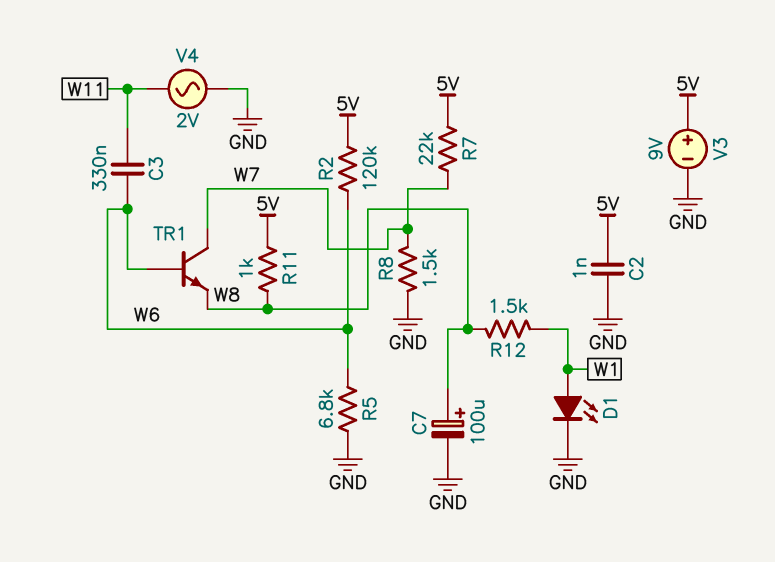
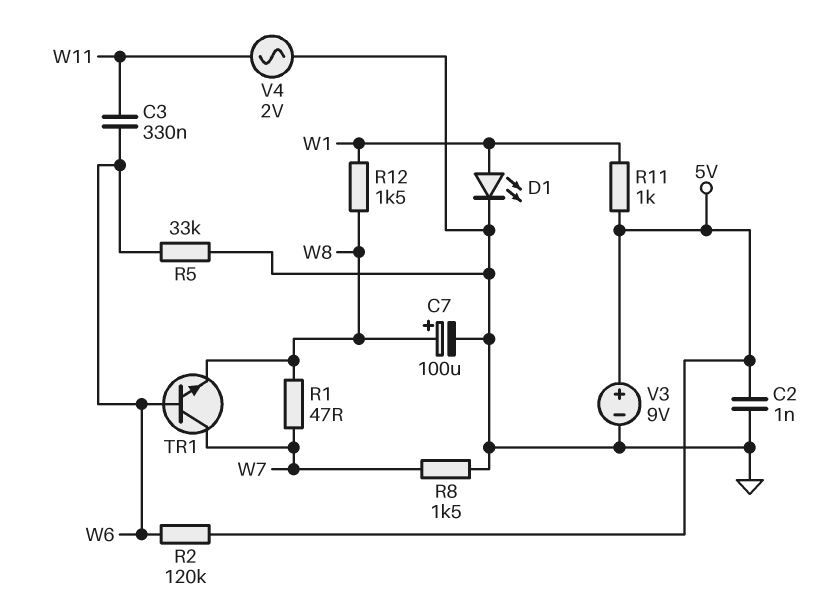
R1: none -> 47 (W7, W8)
R5: 6.8k (GND, W6) -> 33k (GND, W6)
R7: 22k (5V, W7) -> none
R11: 1k (5V, W8) -> 1k (5V, W1)

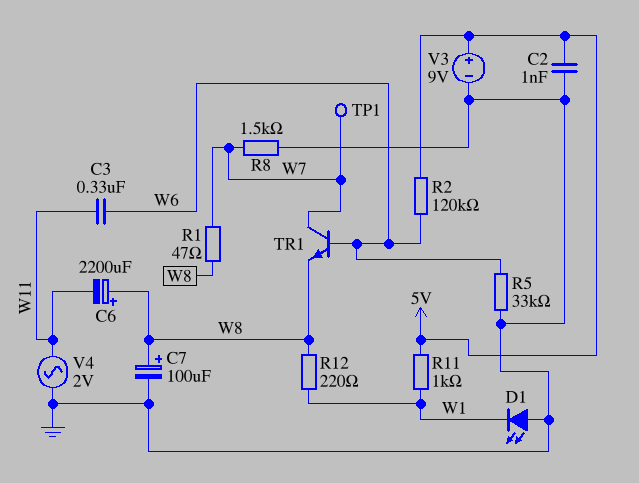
C6: none -> 2200uF (plus W8, minus W11)
D1: LED (A W1, K GND) -> LED (A GND, K W1)
R12: 1.5k (W1, W8) -> 220 (W1, W8)
TP1: none -> test point (W7)

